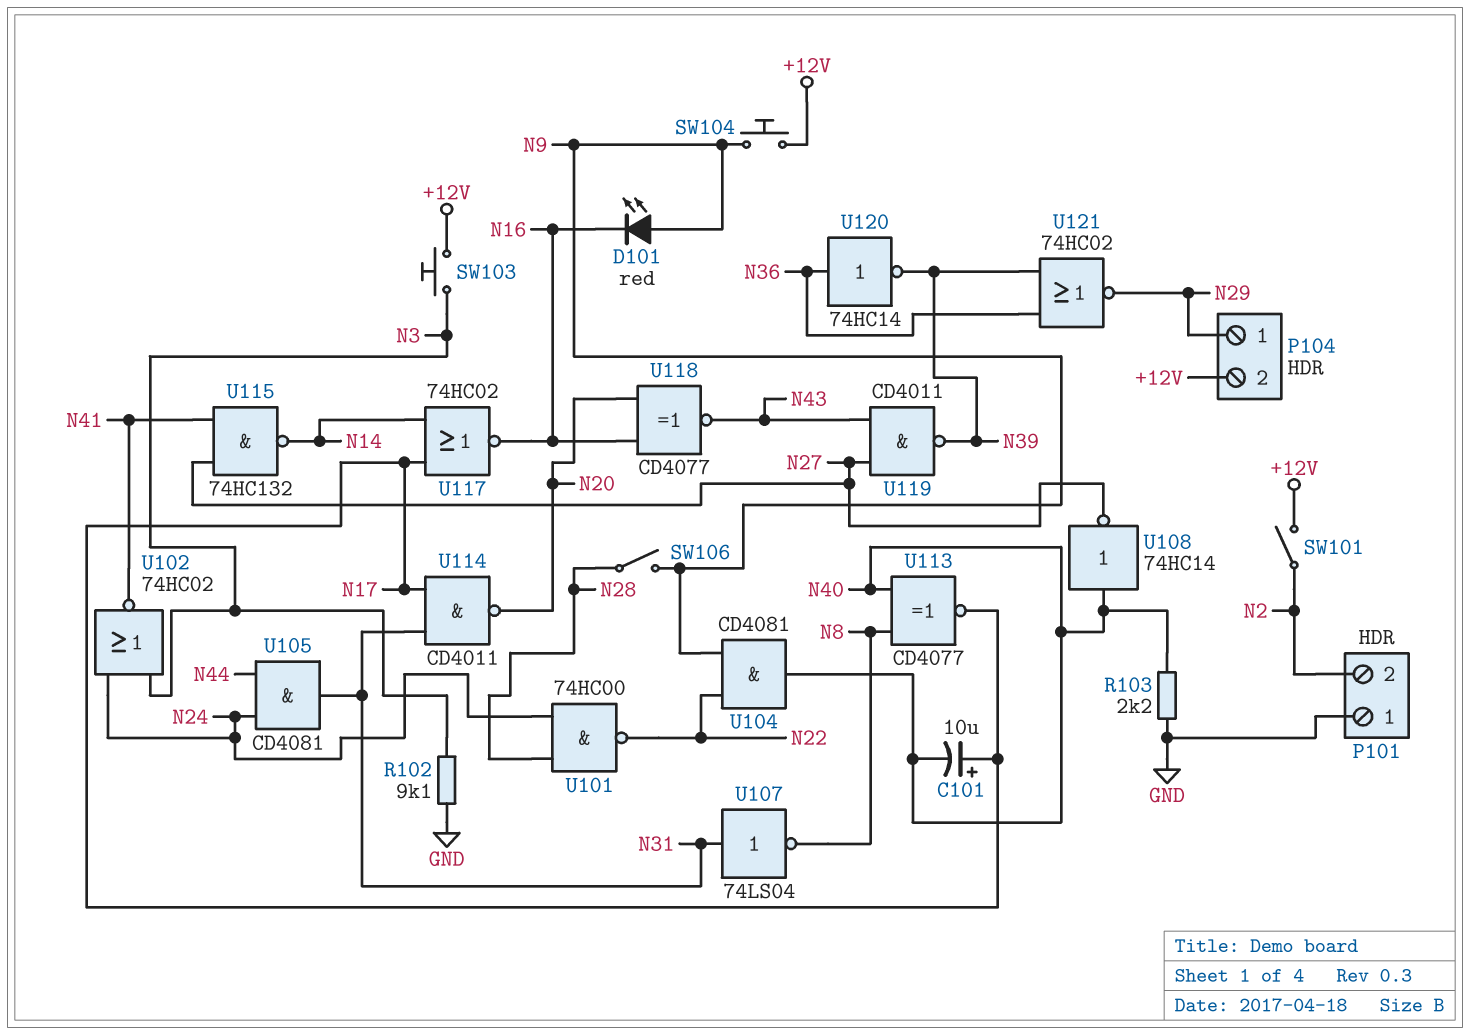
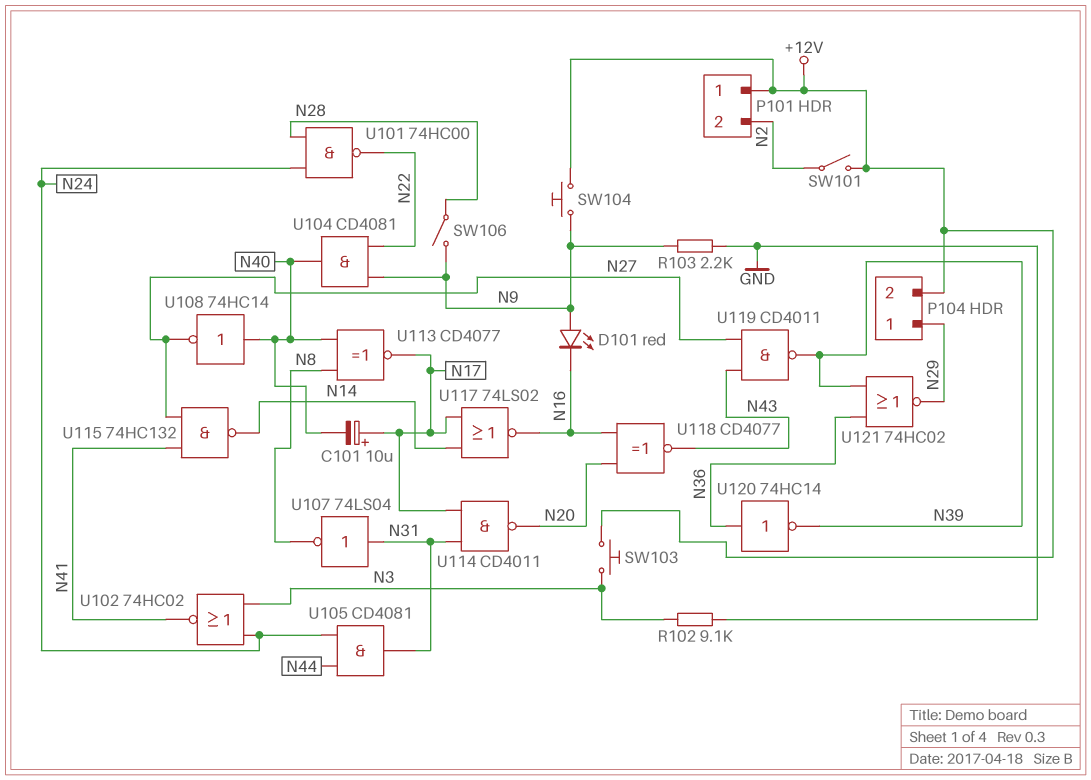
P101 pin 1: GND -> +12V
R103: 2.2k (GND, N40) -> 2.2k (GND, N9)
U117: NOR 74HC02 (in N14, in N17, out N16) -> NOR 74LS02 (in N14, in N17, out N16)

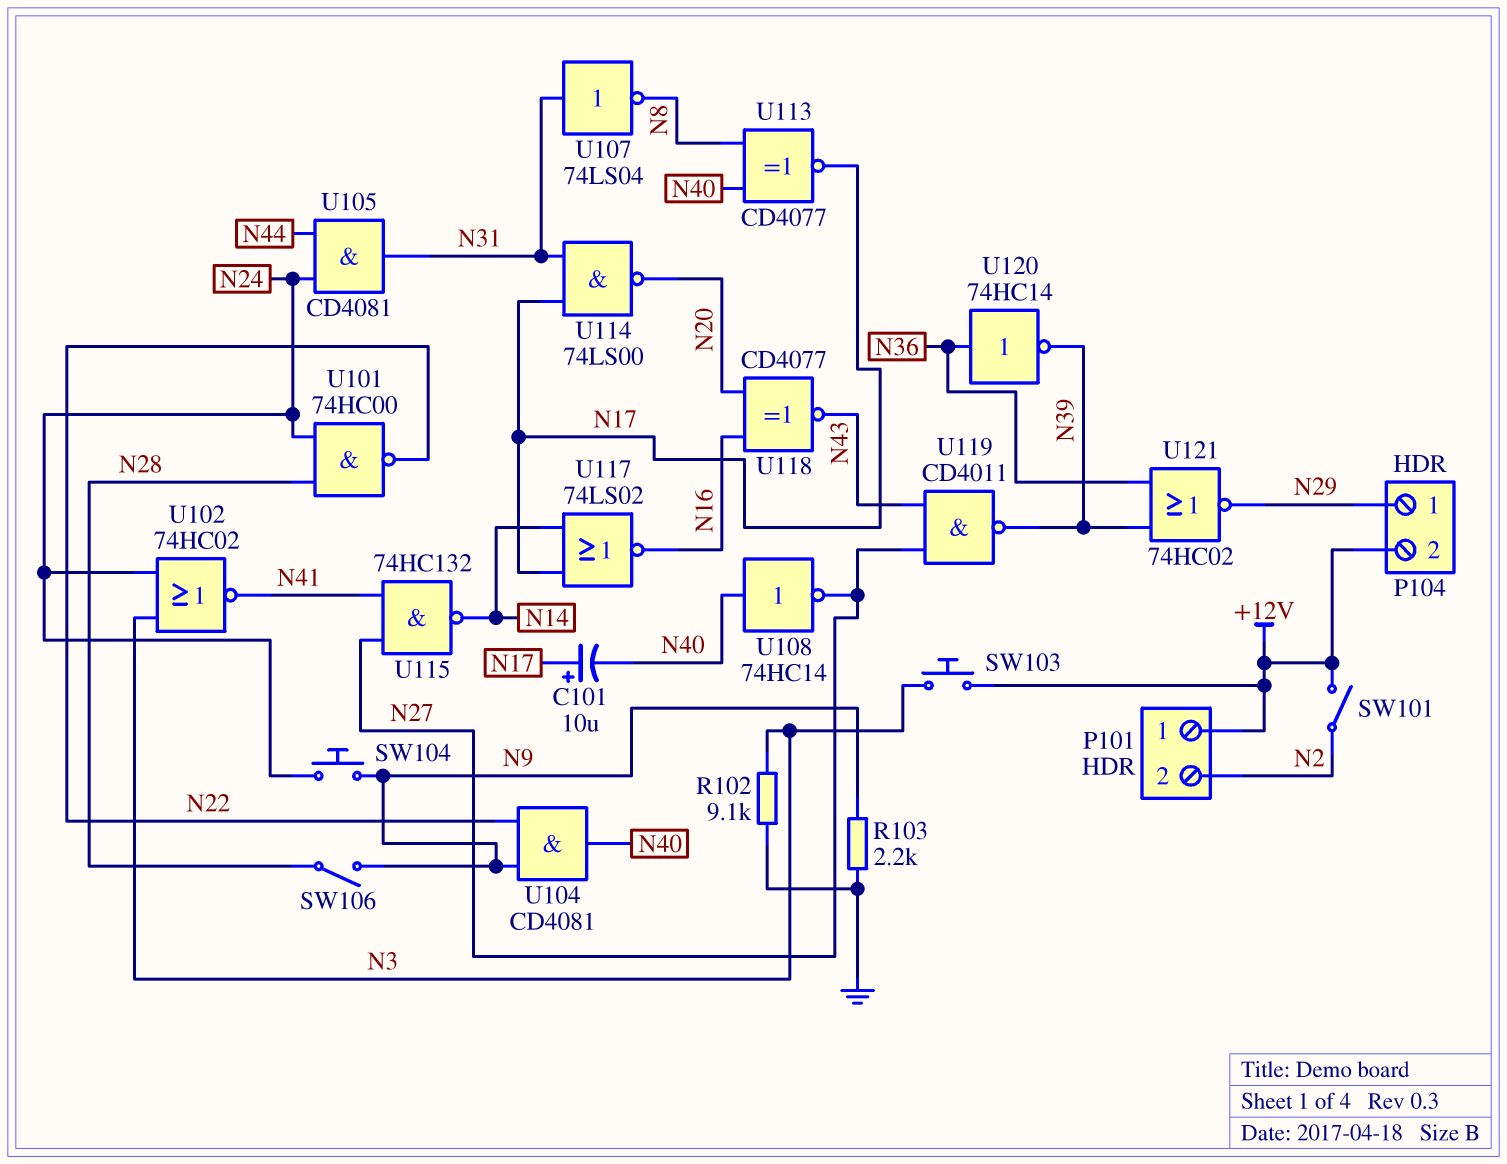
D101: LED red (A N9, K N16) -> none
SW104: button (+12V, N9) -> button (N9, N24)
U114: NAND CD4011 (in N17, in N31, out N20) -> NAND 74LS00 (in N17, in N31, out N20)

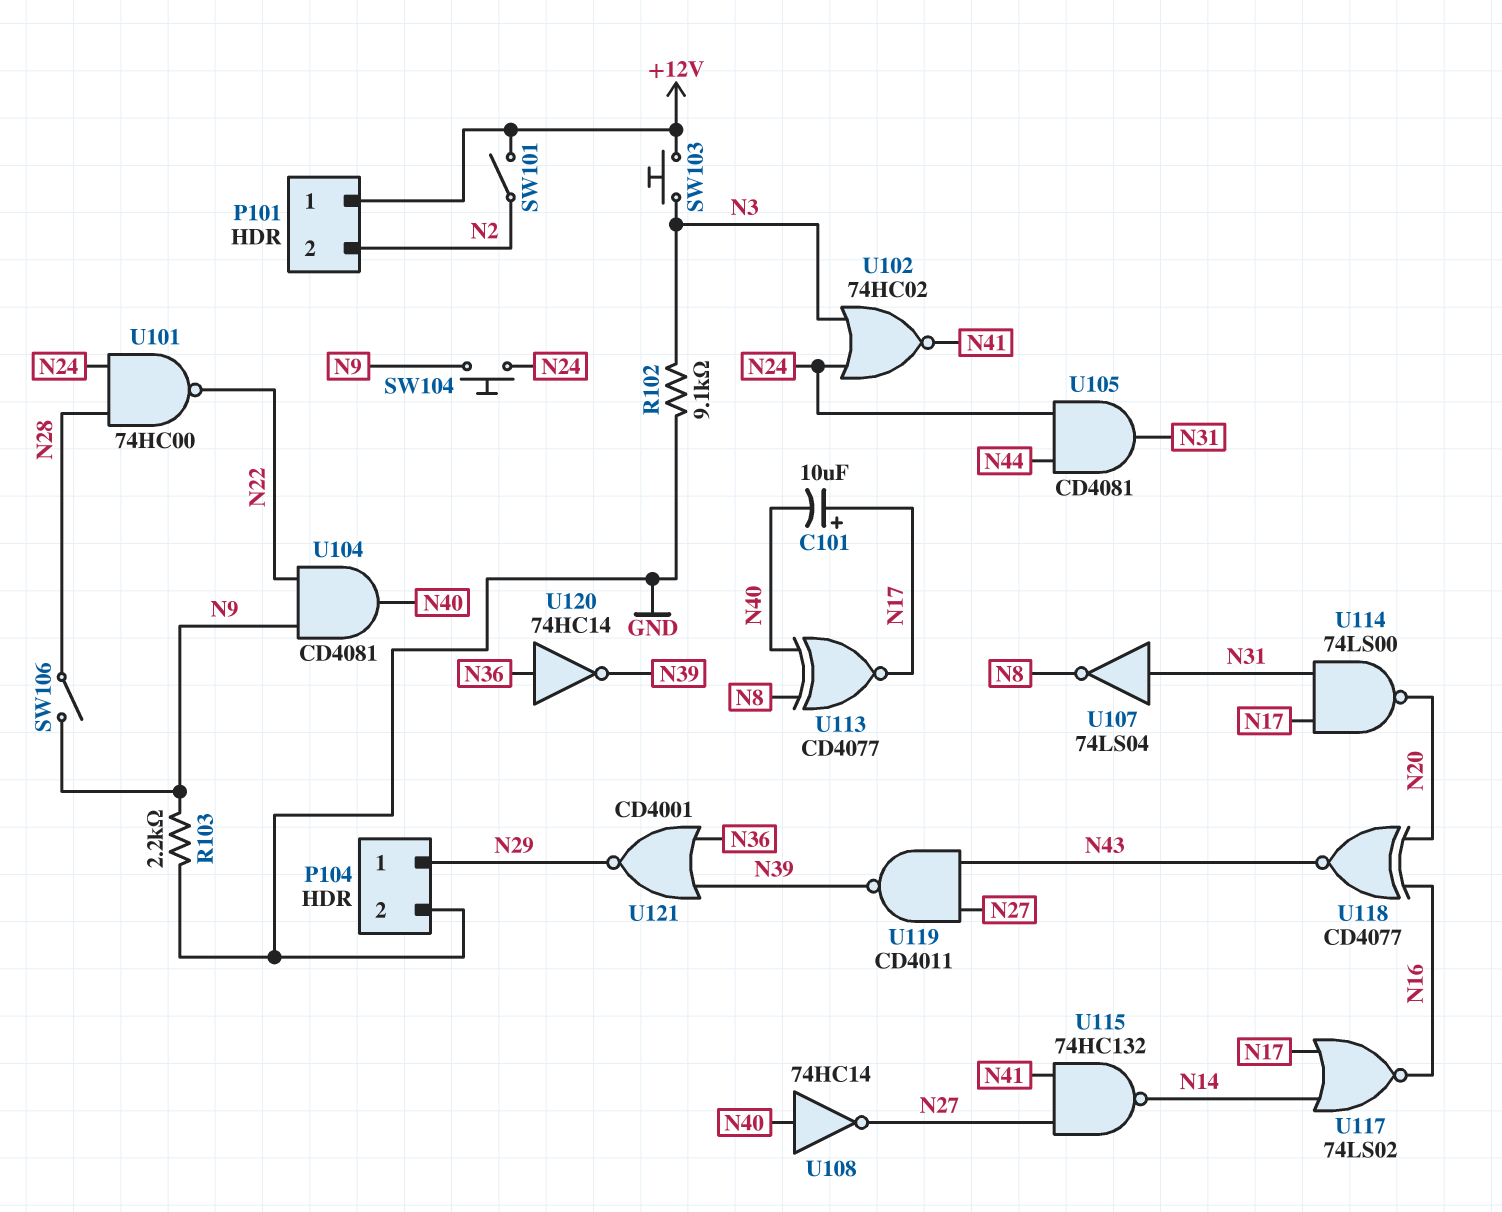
P104 pin 2: +12V -> GND
U121: NOR 74HC02 (in N36, in N39, out N29) -> NOR CD4001 (in N36, in N39, out N29)

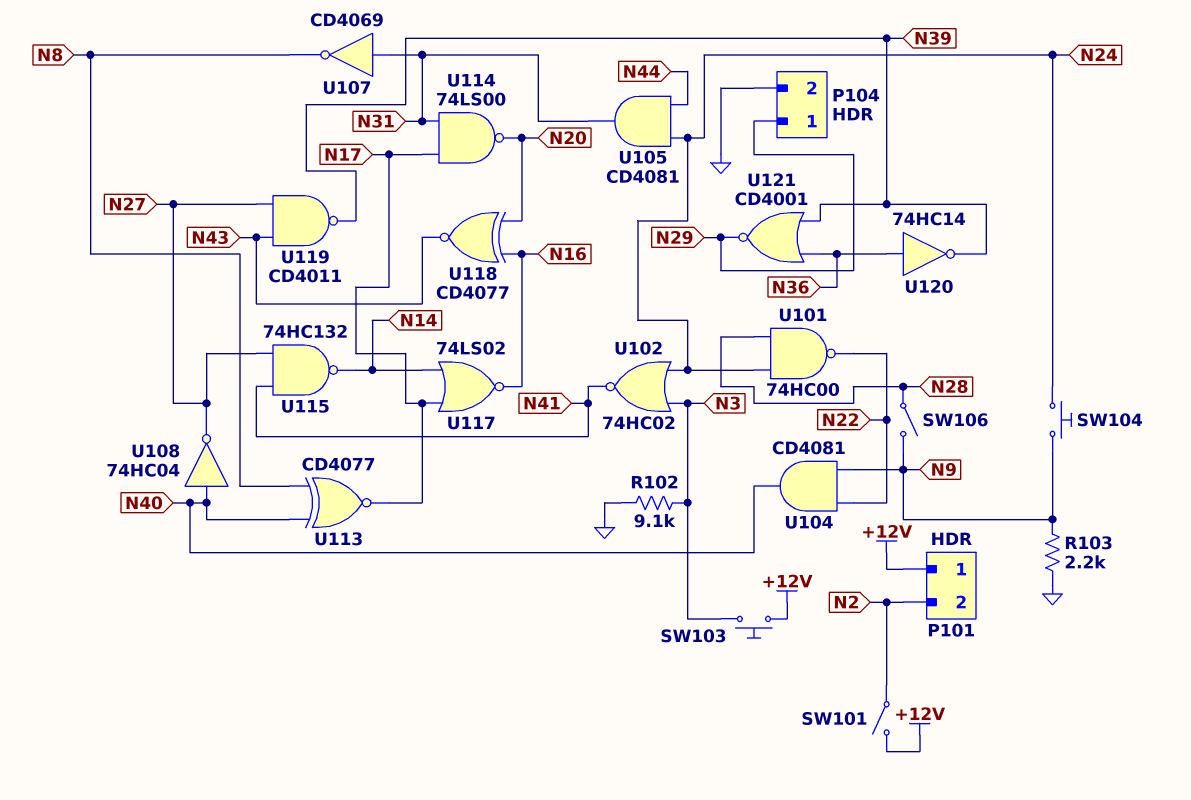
C101: 10uF (plus N17, minus N40) -> none
U107: NOT 74LS04 (in N31, out N8) -> NOT CD4069 (in N31, out N8)
U108: NOT 74HC14 (in N40, out N27) -> NOT 74HC04 (in N40, out N27)

